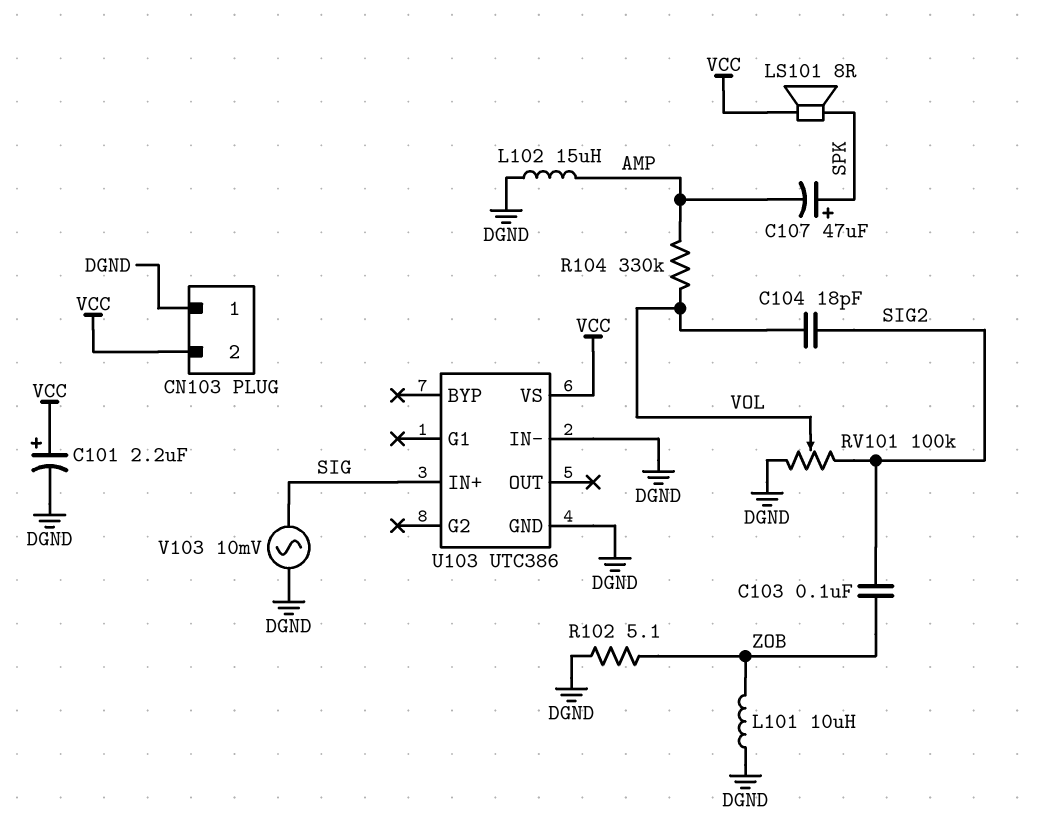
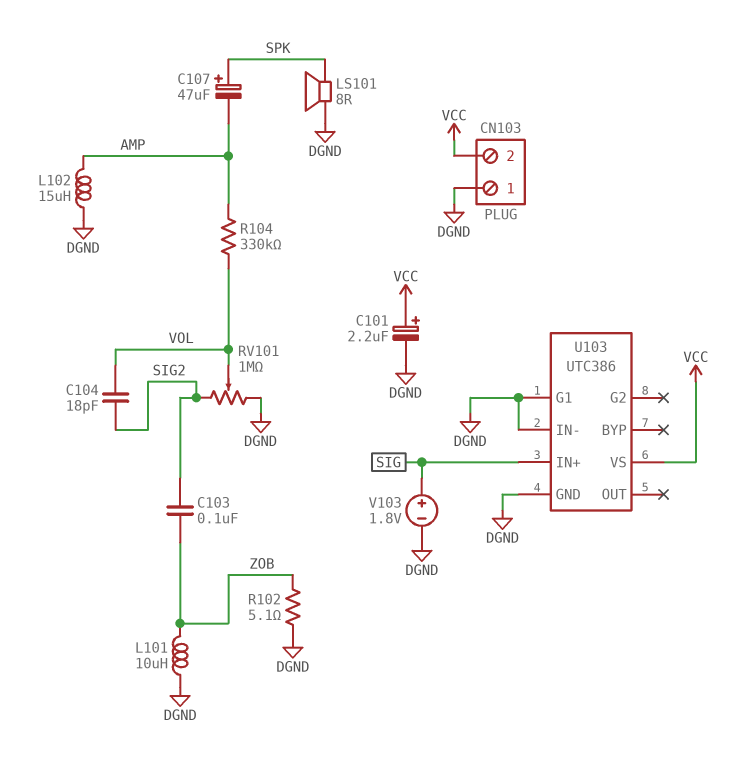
LS101: speaker 8R (SPK, VCC) -> speaker 8R (DGND, SPK)
RV101: 100k (DGND, SIG2, wiper VOL) -> 1M (DGND, SIG2, wiper VOL)
U103 pin G1: none -> DGND
V103: AC 10mV (DGND, SIG) -> 1.8V (plus SIG, minus DGND)

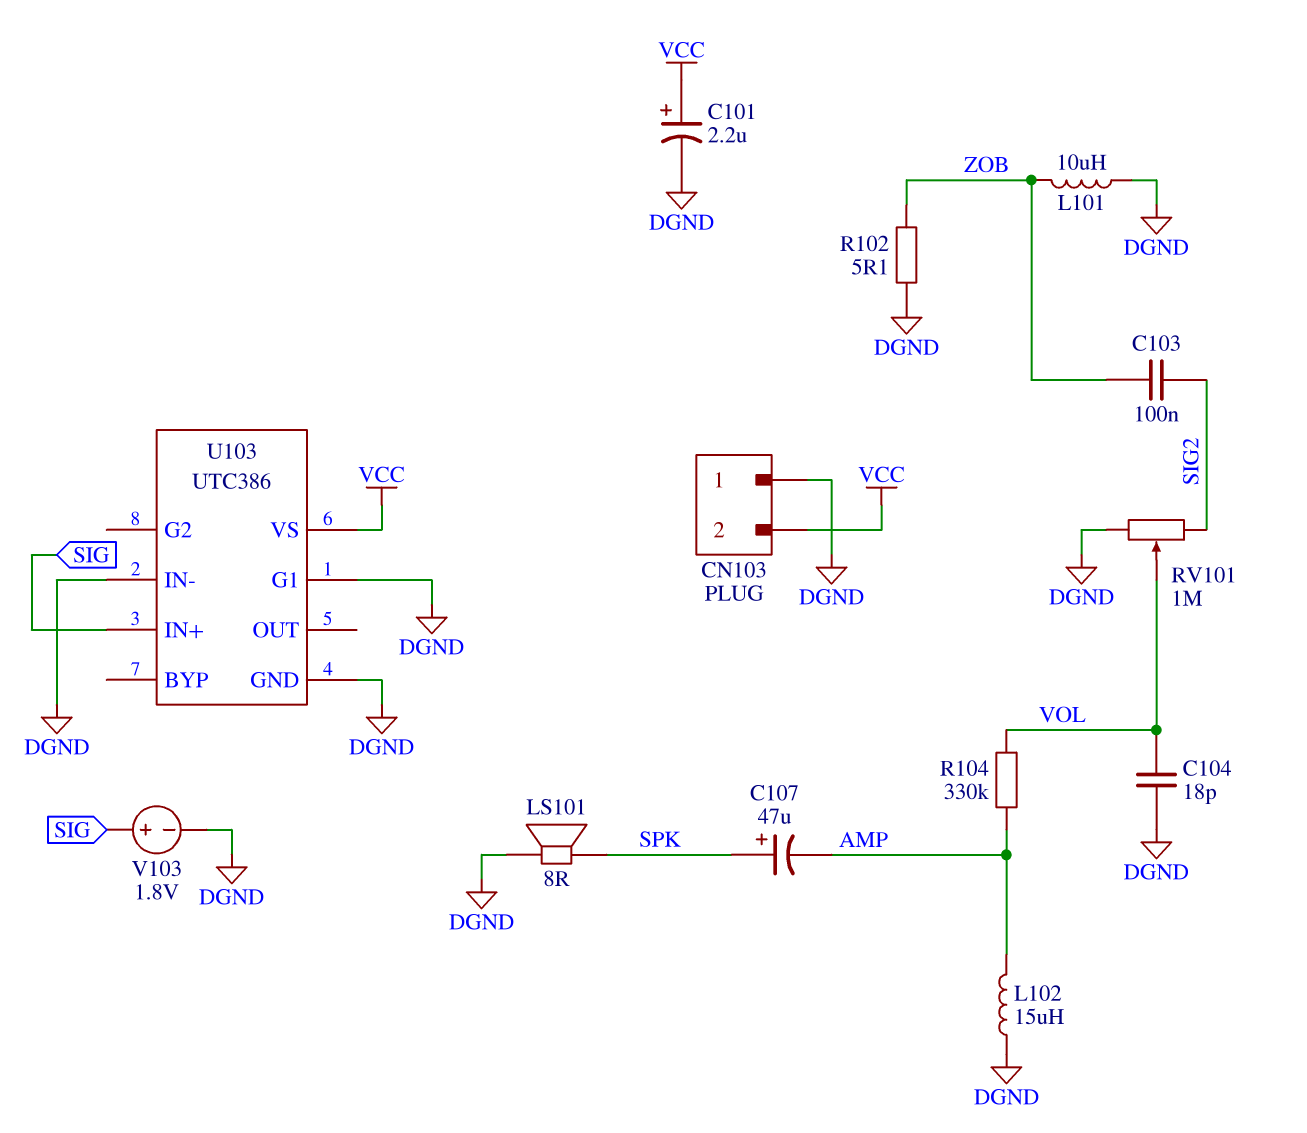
C104: 18pF (SIG2, VOL) -> 18pF (DGND, VOL)

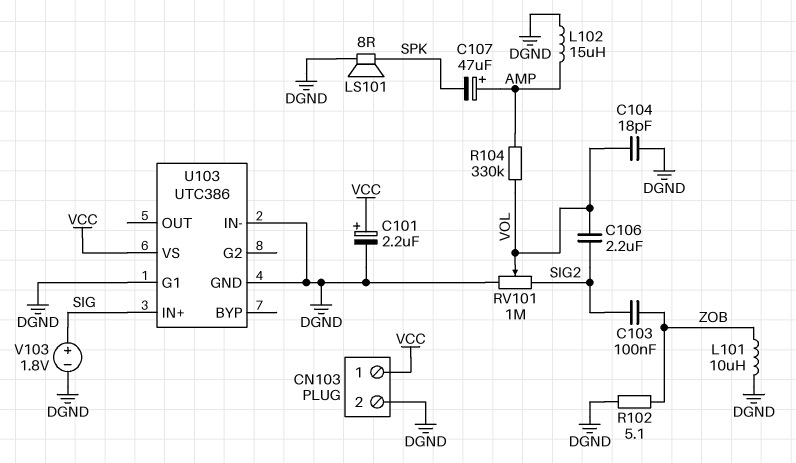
C106: none -> 2.2uF (SIG2, VOL)
C107: 47uF (plus SPK, minus AMP) -> 47uF (plus AMP, minus SPK)
CN103 pin 1: DGND -> VCC
CN103 pin 2: VCC -> DGND

